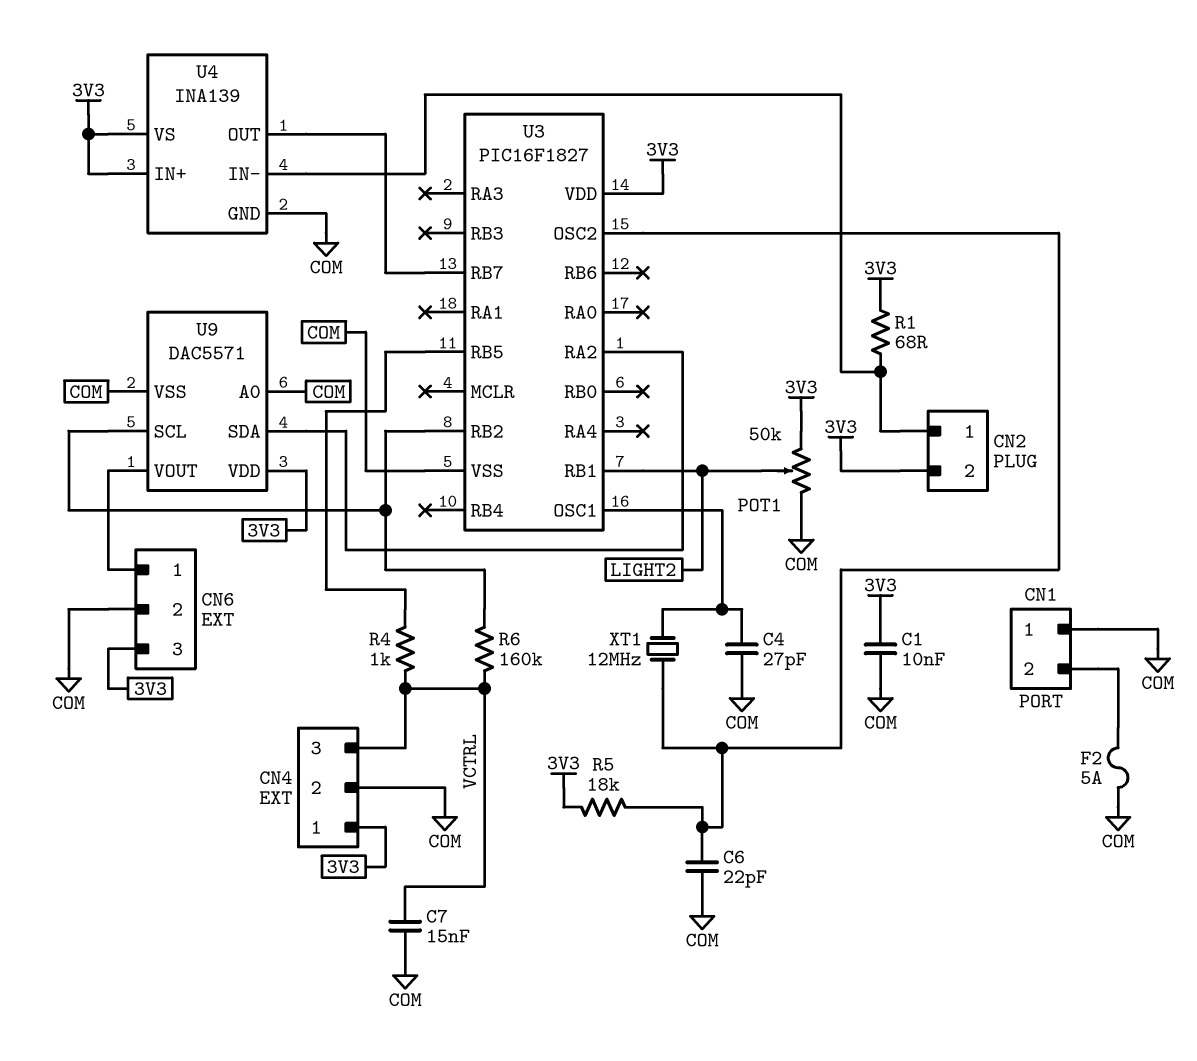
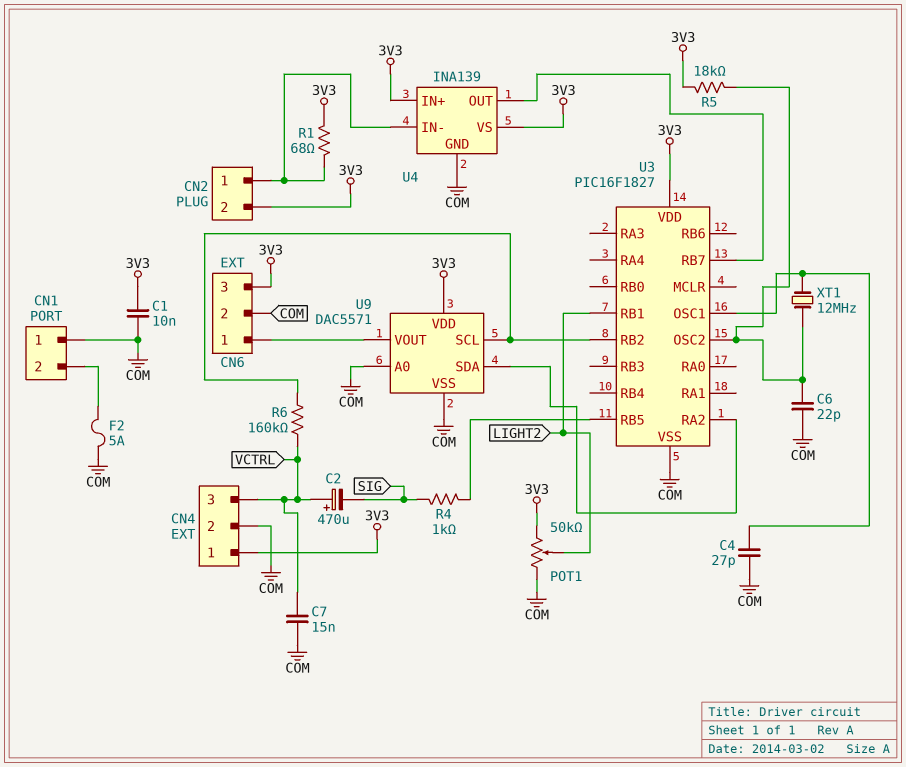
C2: none -> 470uF (plus VCTRL, minus SIG)
R4: 1k (U3/RB5, VCTRL) -> 1k (SIG, U3/RB5)

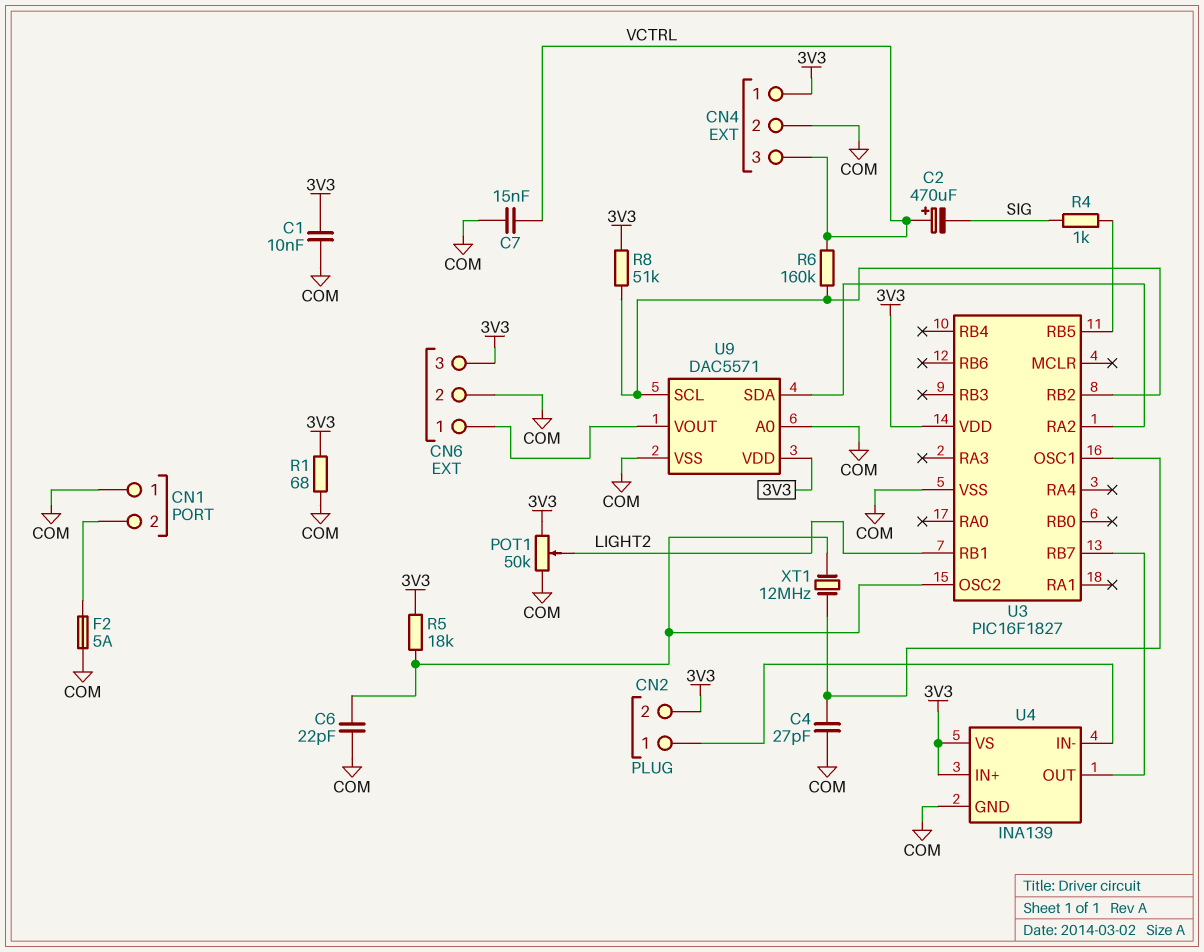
R1: 68 (3V3, CN2/1) -> 68 (3V3, COM)
R8: none -> 51k (3V3, U3/RB2)

